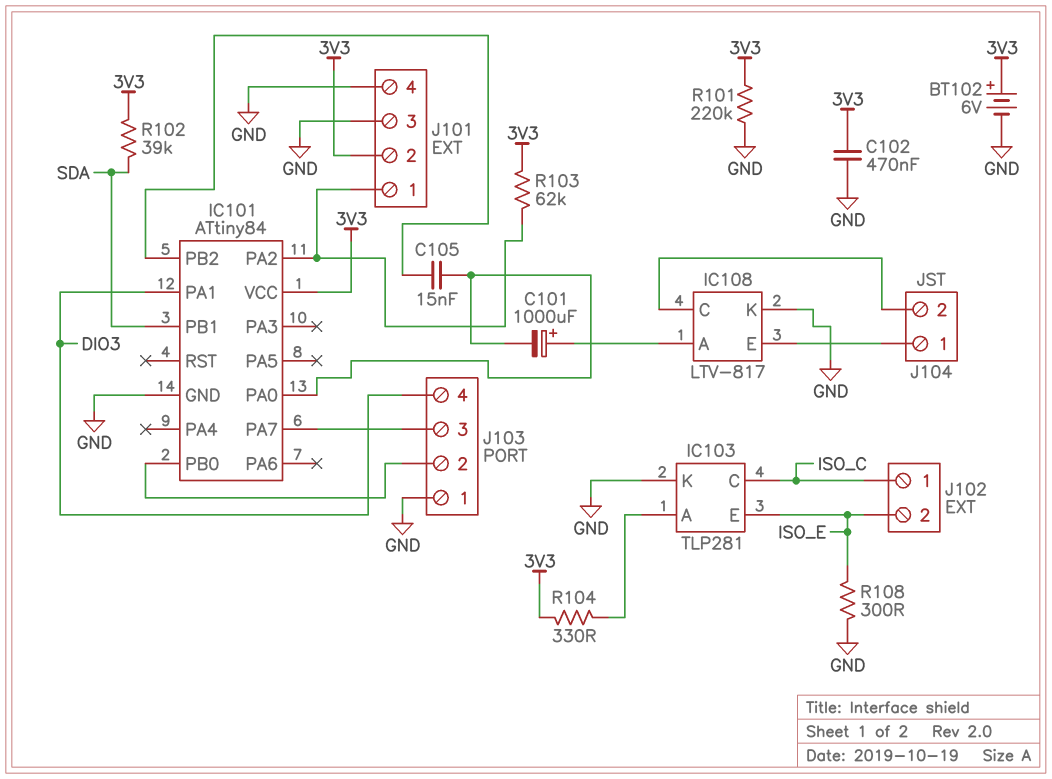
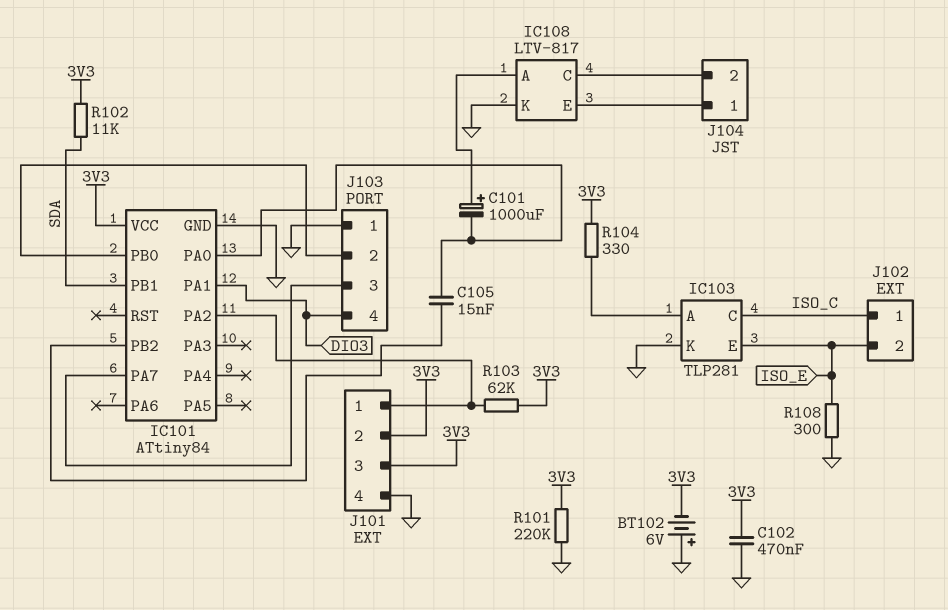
BT102: 6V (plus 3V3, minus GND) -> 6V (plus GND, minus 3V3)
J101 pin 3: GND -> 3V3
R102: 39k (3V3, SDA) -> 11k (3V3, SDA)

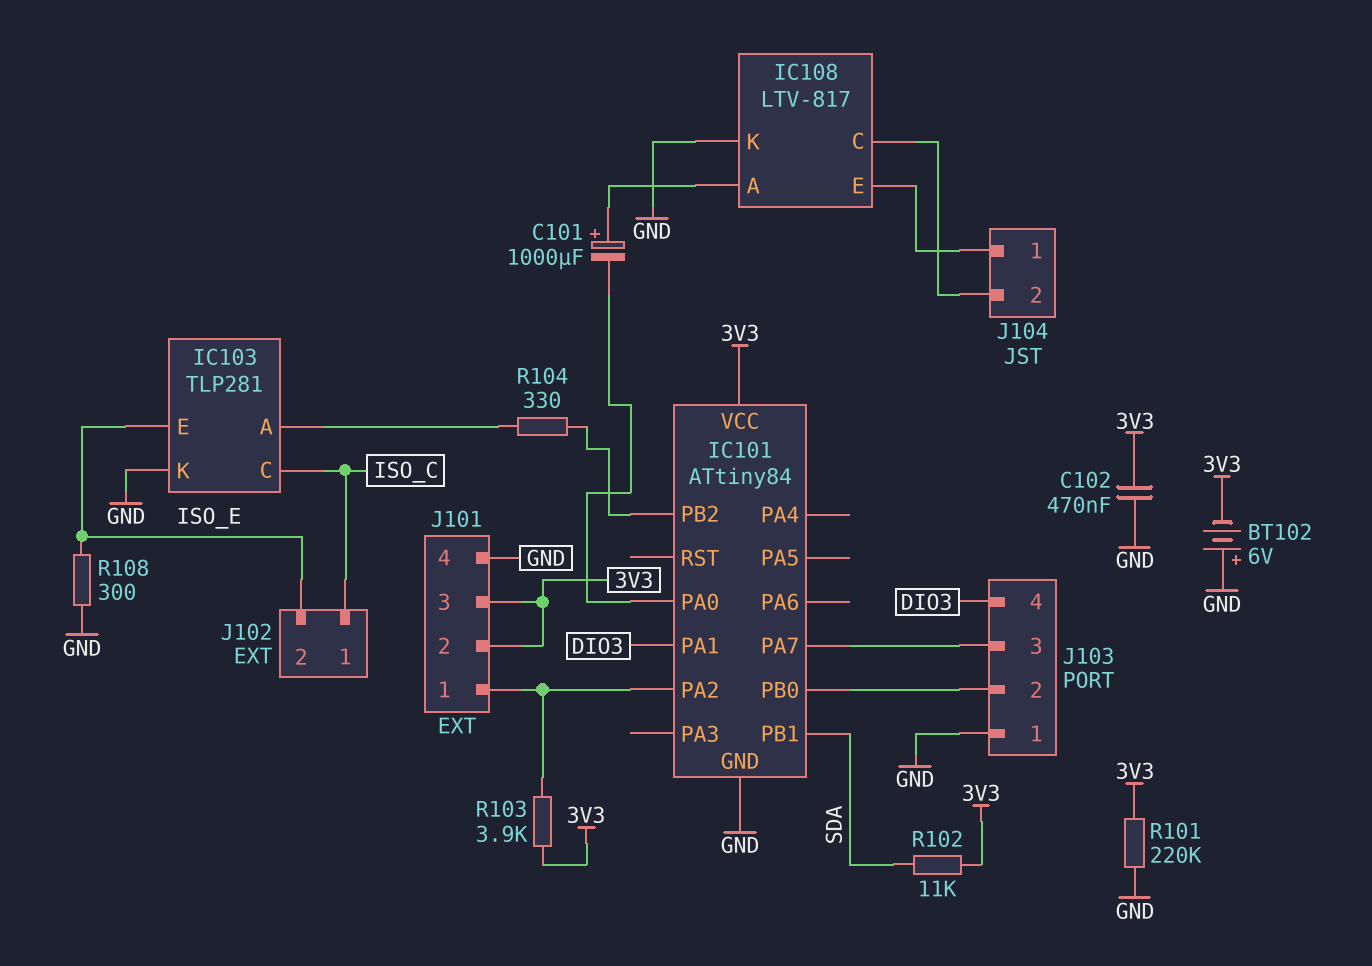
C105: 15nF (IC101/PA0, IC101/PB2) -> none
R103: 62k (3V3, IC101/PA2) -> 3.9k (3V3, IC101/PA2)
R104: 330 (3V3, IC103/A) -> 330 (IC101/PB2, IC103/A)

